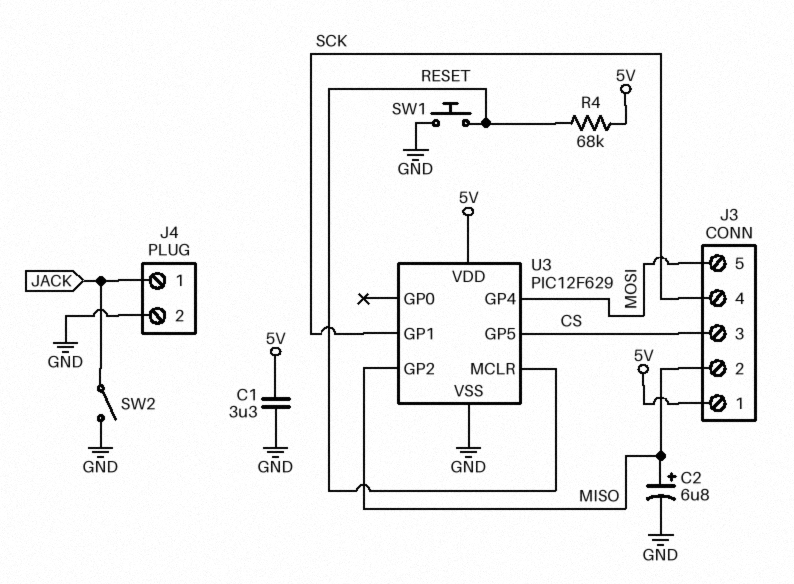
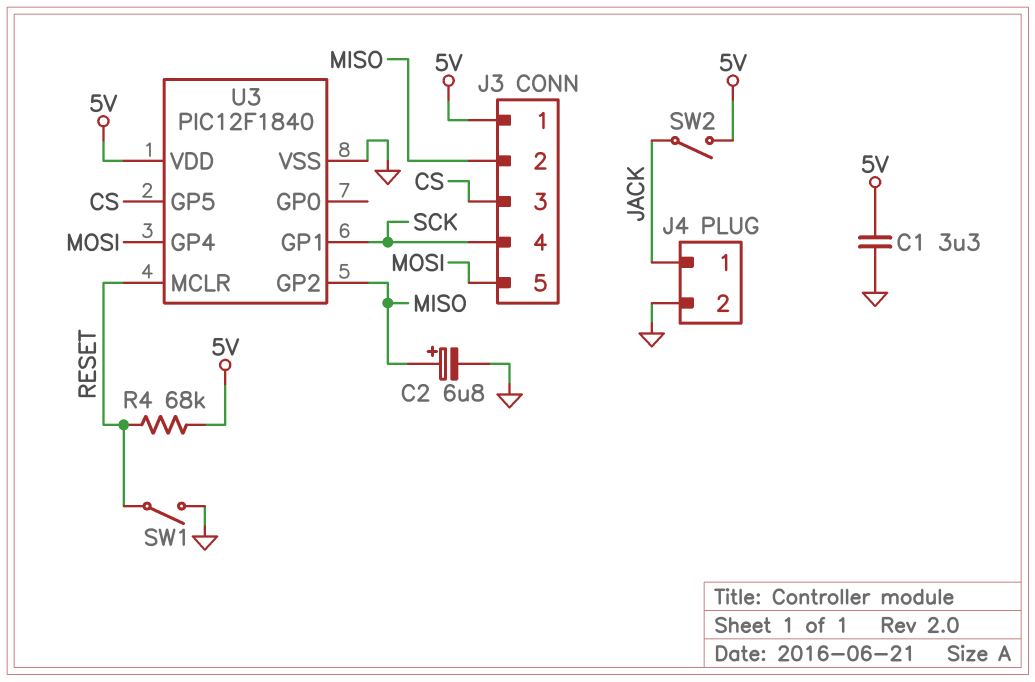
SW1: button (GND, RESET) -> switch (GND, RESET)
SW2: switch (GND, JACK) -> switch (5V, JACK)
U3: PIC12F629 -> PIC12F1840

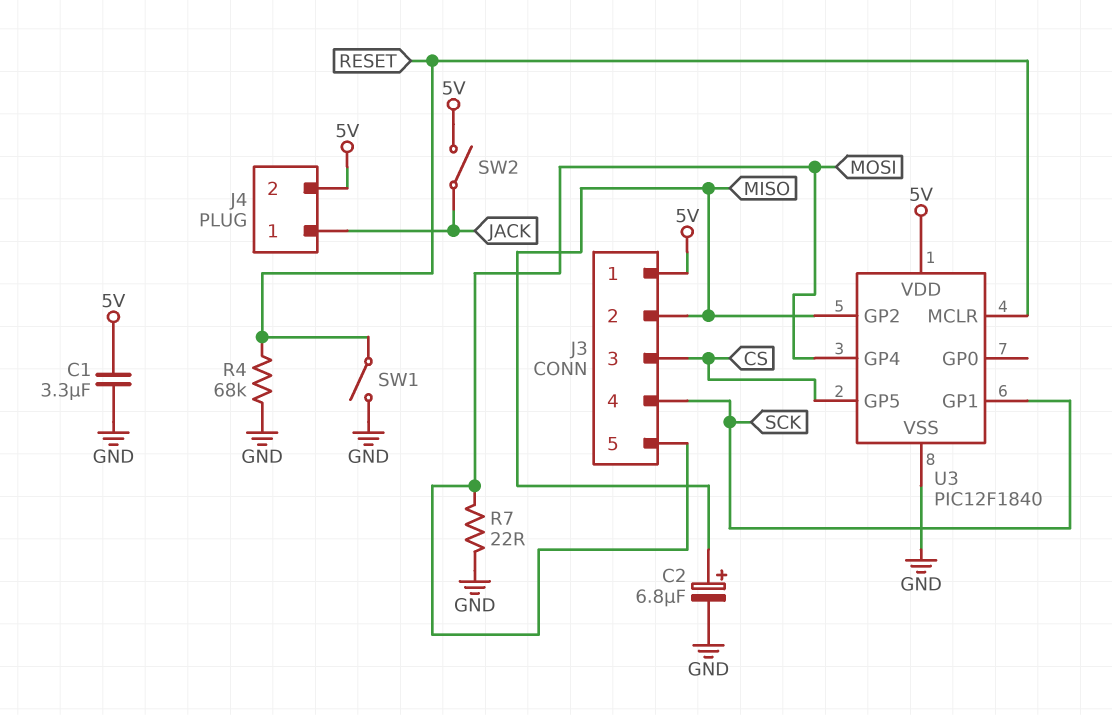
J4 pin 2: GND -> 5V
R4: 68k (5V, RESET) -> 68k (GND, RESET)
R7: none -> 22 (GND, MOSI)

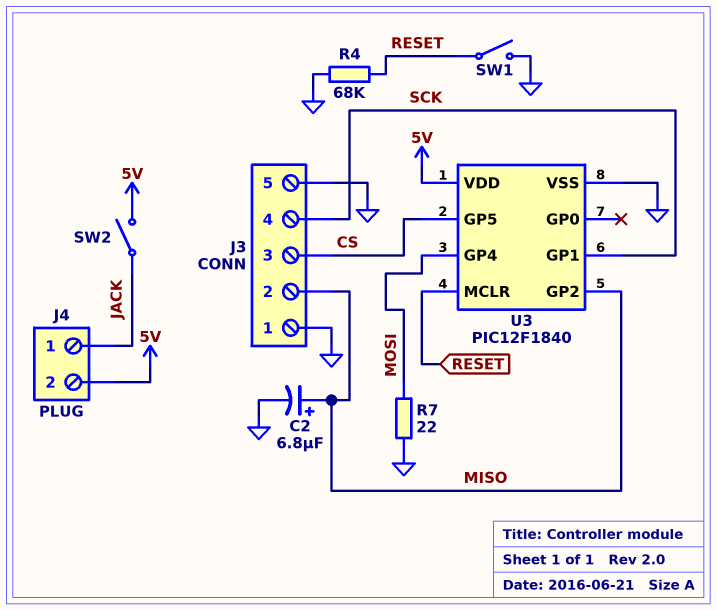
C1: 3.3uF (5V, GND) -> none
J3 pin 1: 5V -> GND
J3 pin 5: MOSI -> GND

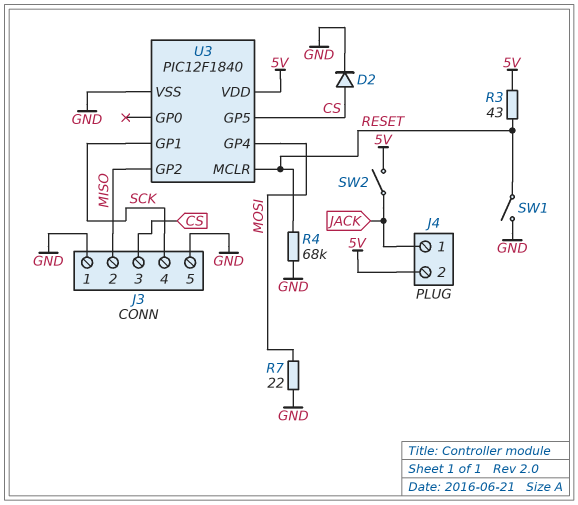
C2: 6.8uF (plus MISO, minus GND) -> none
D2: none -> diode (A CS, K GND)
R3: none -> 43 (5V, RESET)

